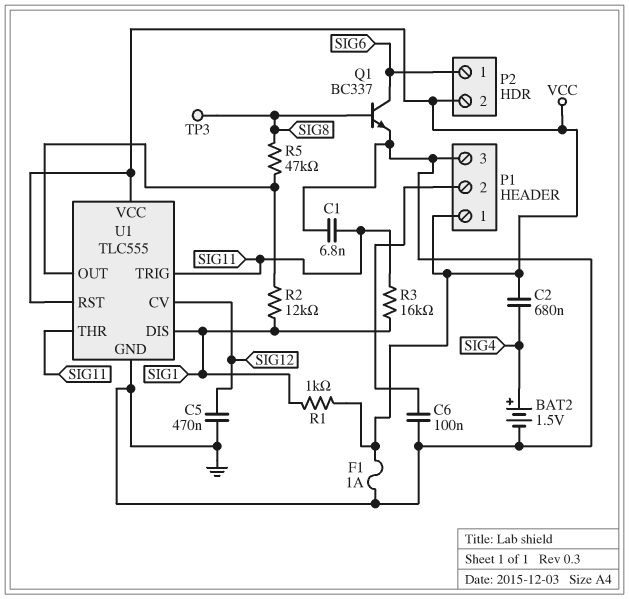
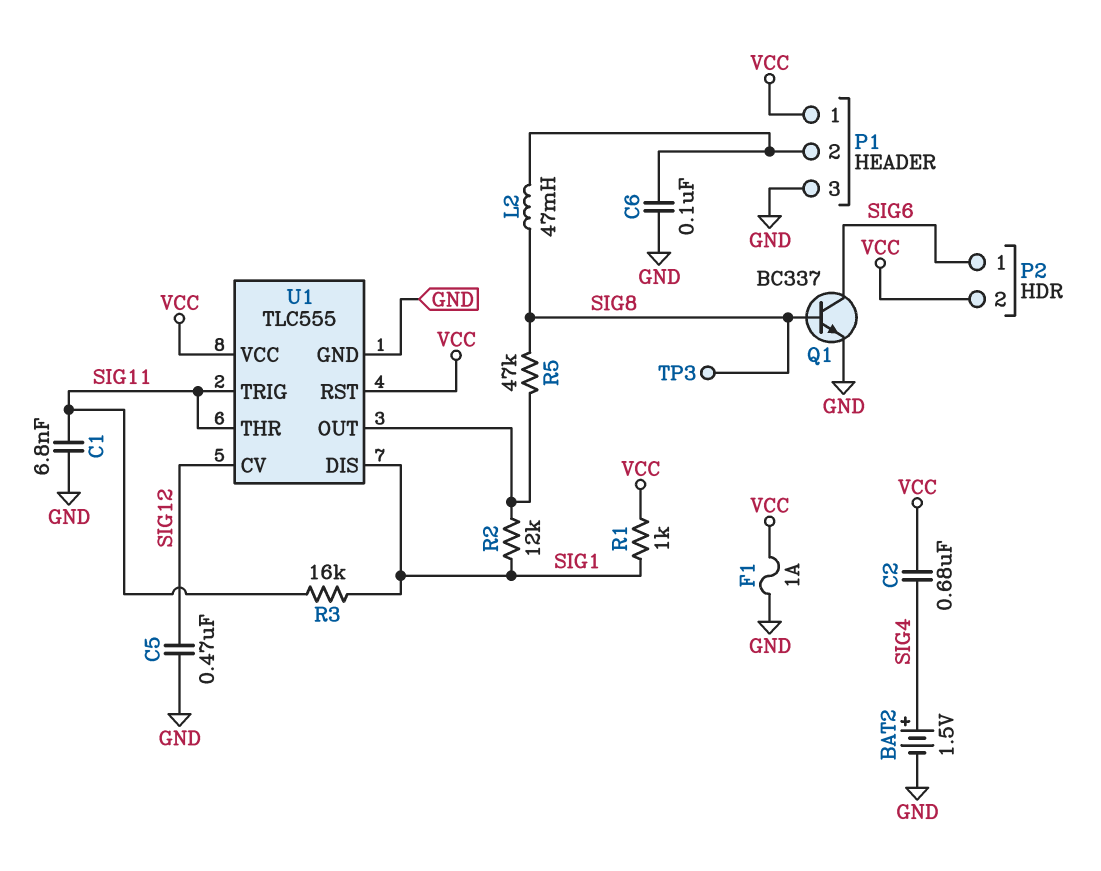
L2: none -> 47mH (P1/2, SIG8)

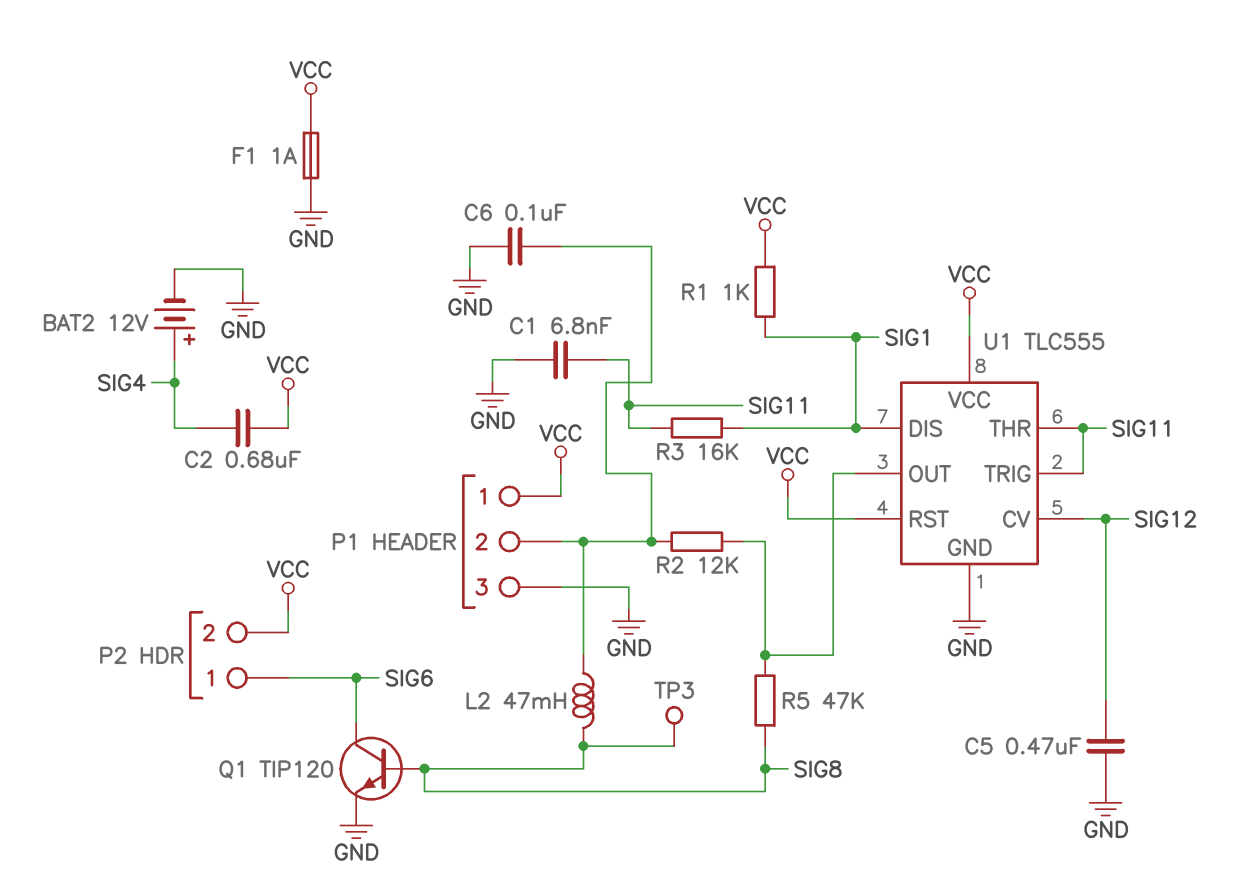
BAT2: 1.5V (plus SIG4, minus GND) -> 12V (plus SIG4, minus GND)
Q1: NPN BC337 (B SIG8, C SIG6, E GND) -> NPN TIP120 (B SIG8, C SIG6, E GND)
R2: 12k (SIG1, U1/OUT) -> 12k (P1/2, U1/OUT)

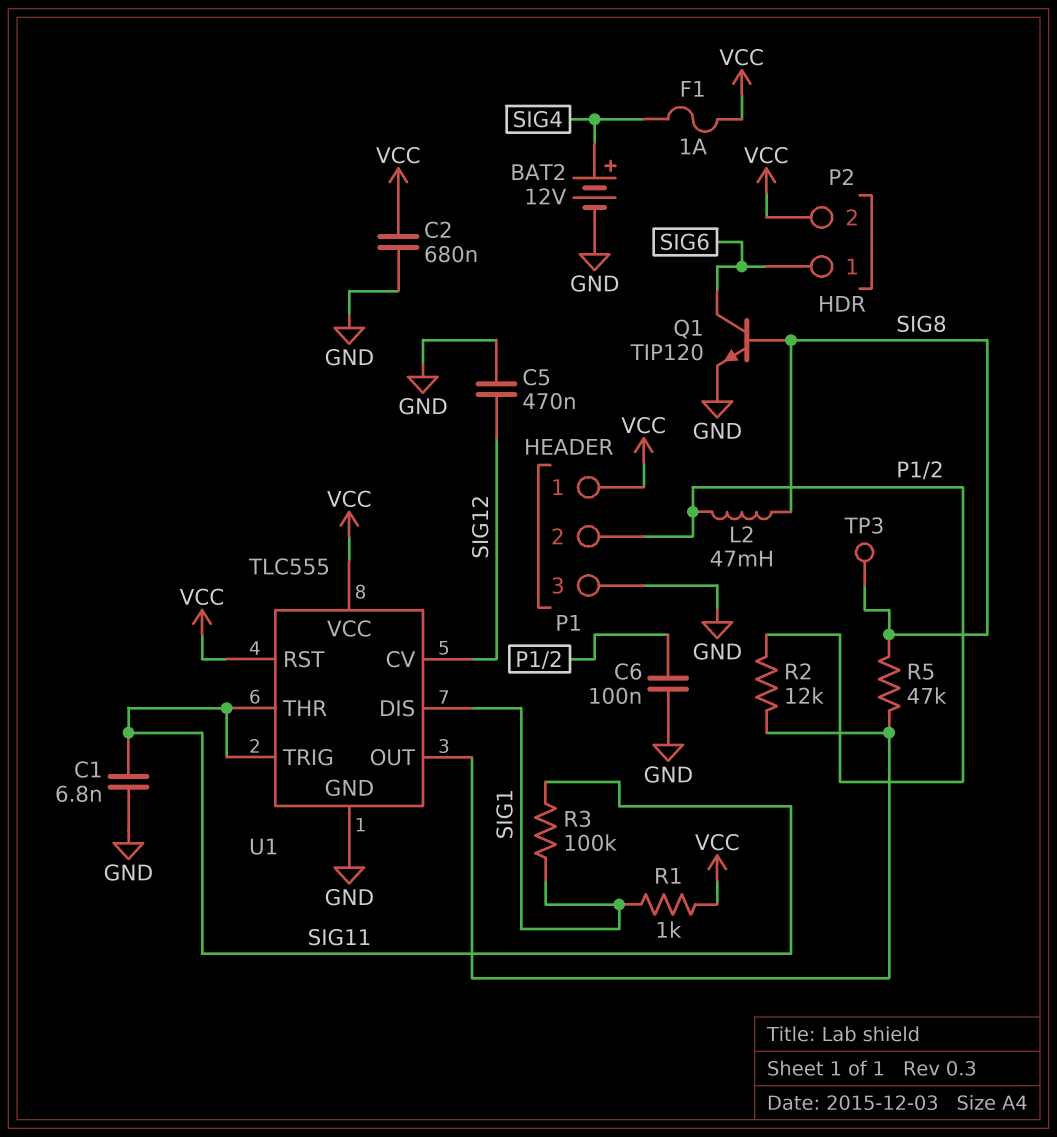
C2: 680nF (SIG4, VCC) -> 680nF (GND, VCC)
F1: 1A (GND, VCC) -> 1A (SIG4, VCC)
R3: 16k (SIG1, SIG11) -> 100k (SIG1, SIG11)

